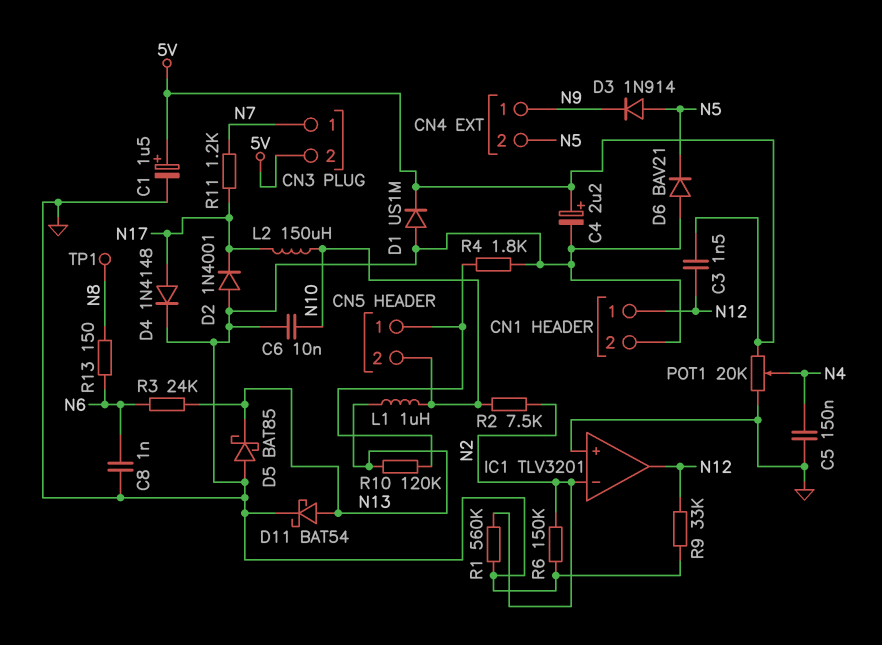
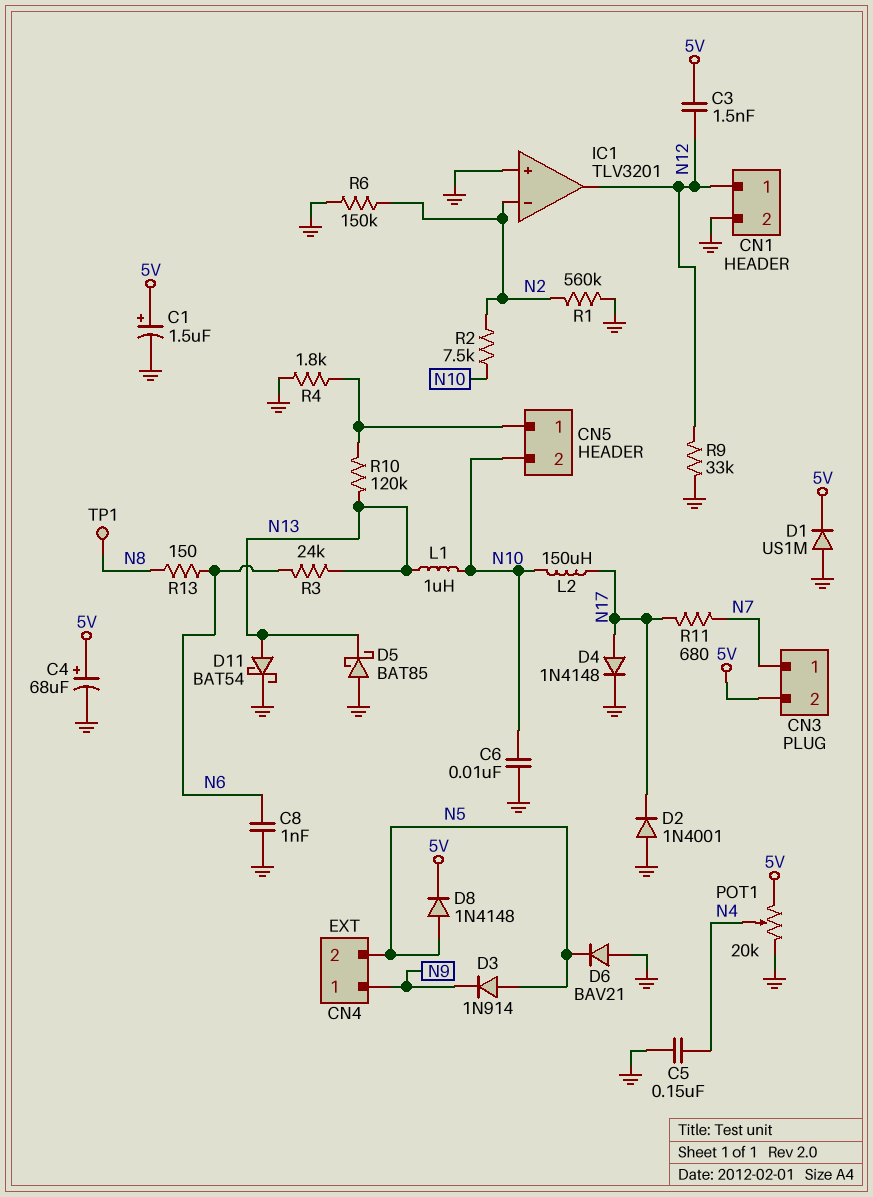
C4: 2.2uF (plus 5V, minus GND) -> 68uF (plus 5V, minus GND)
D8: none -> diode 1N4148 (A N5, K 5V)
R11: 1.2k (N7, N17) -> 680 (N7, N17)

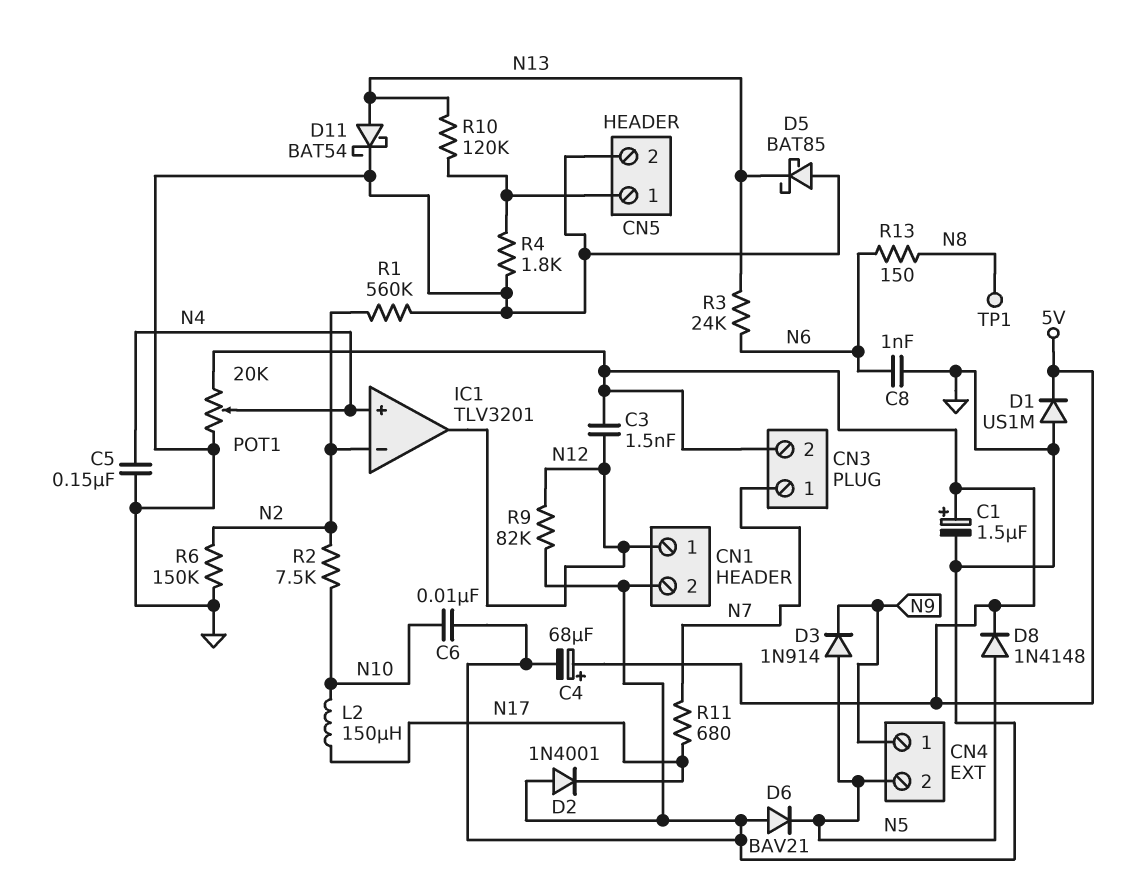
CN5 pin 2: N10 -> GND
D4: diode 1N4148 (A N17, K GND) -> none
IC1 pin in+: GND -> N4
L1: 1uH (N10, N13) -> none
R9: 33k (GND, N12) -> 82k (GND, N12)

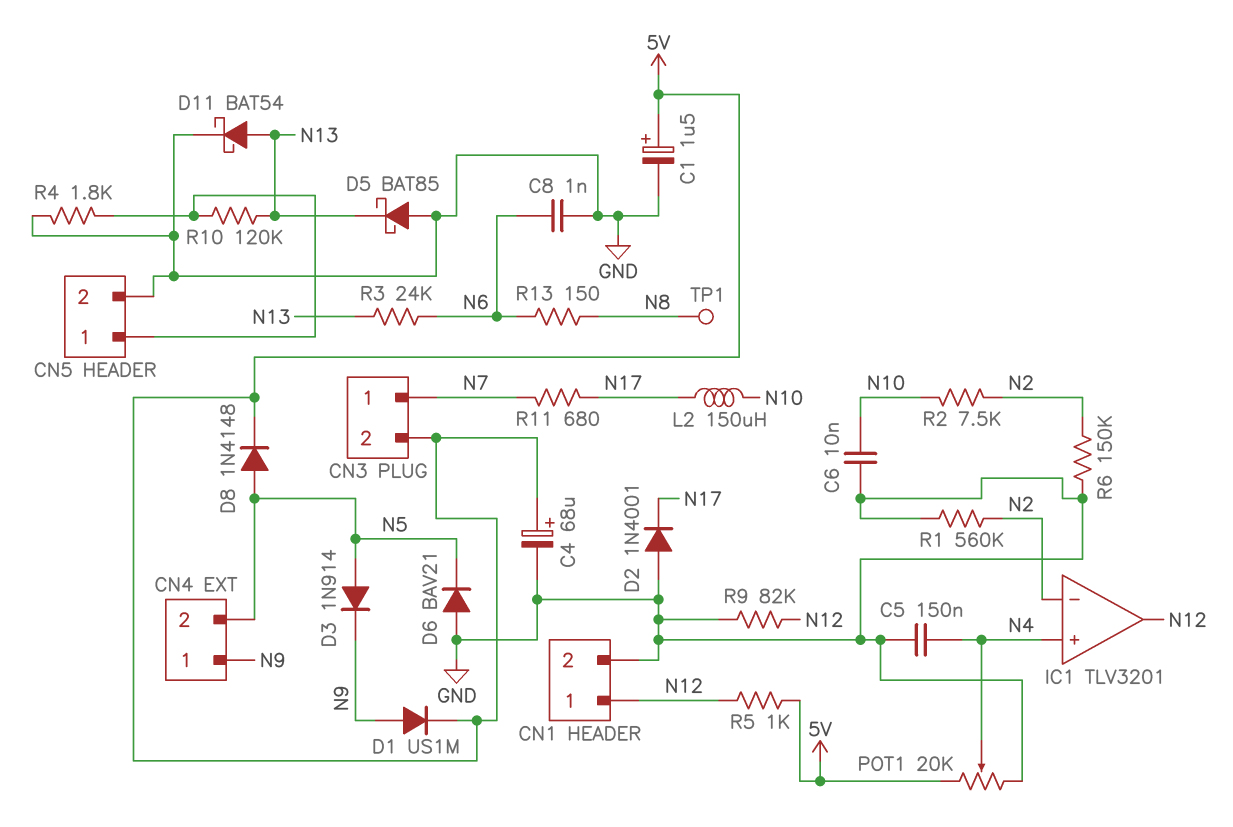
C3: 1.5nF (5V, N12) -> none
D1: diode US1M (A GND, K 5V) -> diode US1M (A N9, K 5V)
R5: none -> 1k (5V, N12)

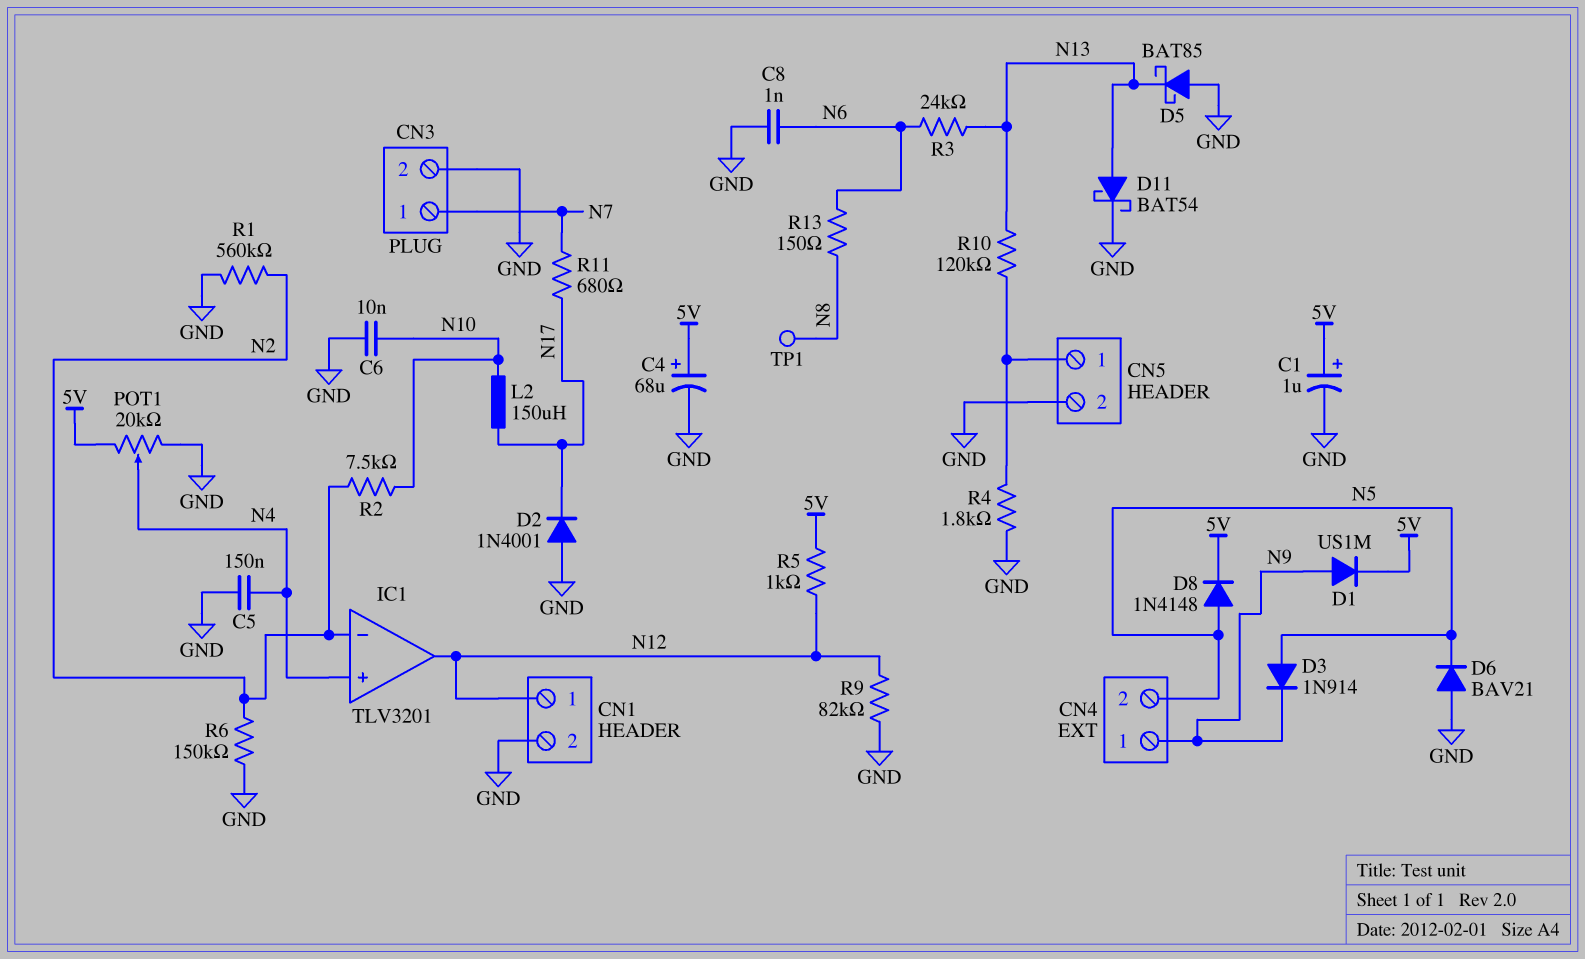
C1: 1.5uF (plus 5V, minus GND) -> 1uF (plus 5V, minus GND)
CN3 pin 2: 5V -> GND

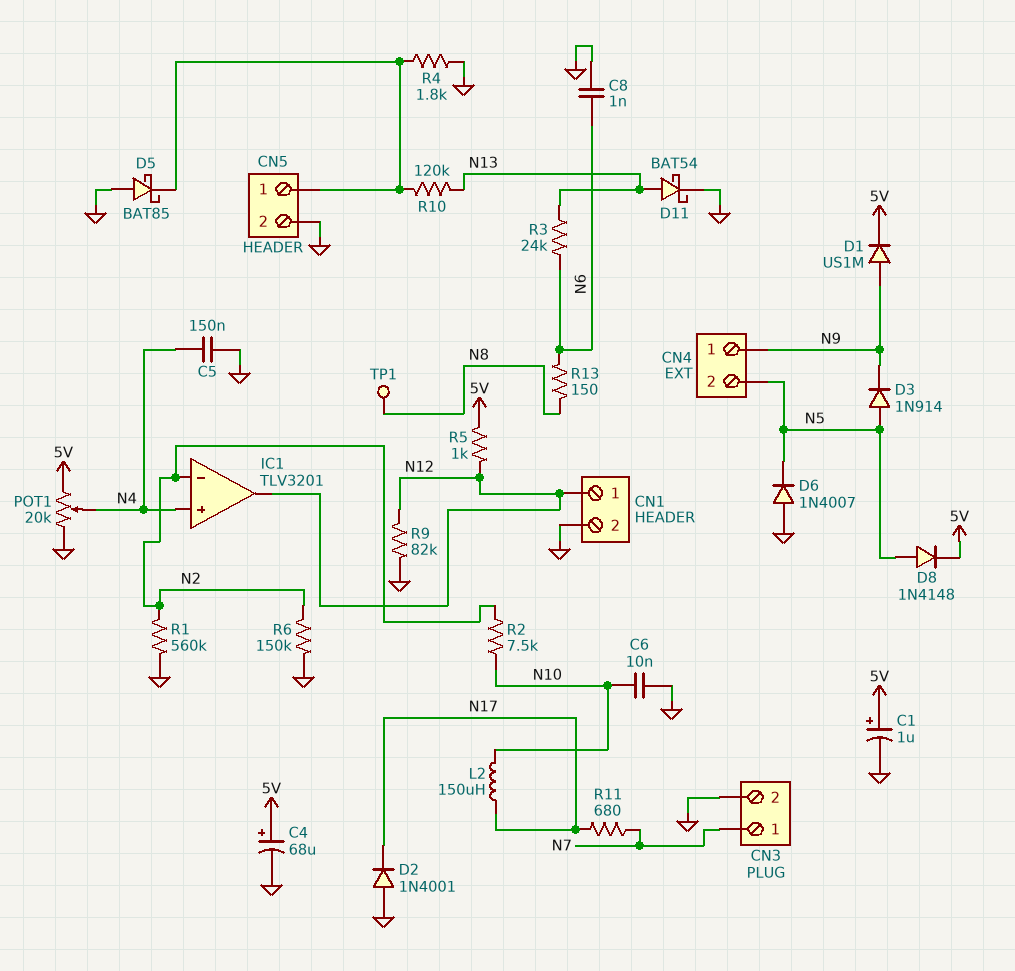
D5: schottky BAT85 (A GND, K N13) -> schottky BAT85 (A GND, K CN5/1)
D6: diode BAV21 (A GND, K N5) -> diode 1N4007 (A GND, K N5)

